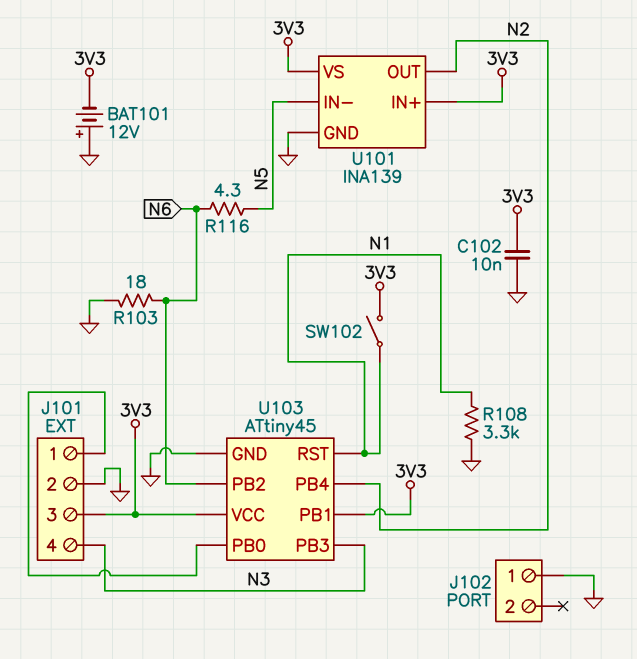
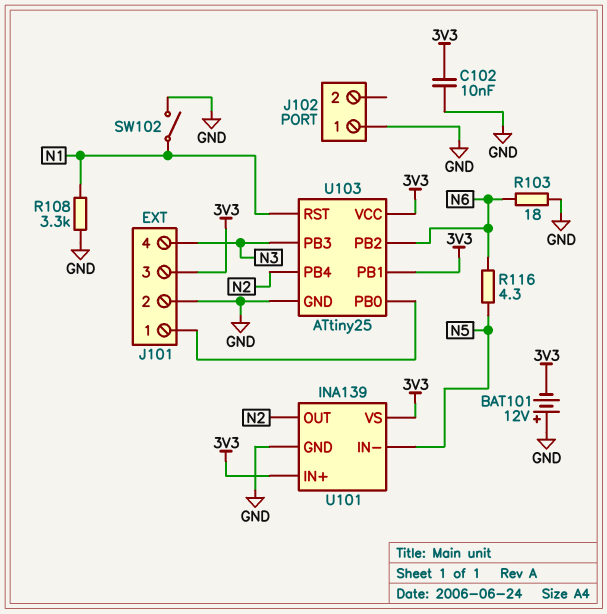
SW102: switch (3V3, N1) -> switch (GND, N1)
U103: ATtiny45 -> ATtiny25

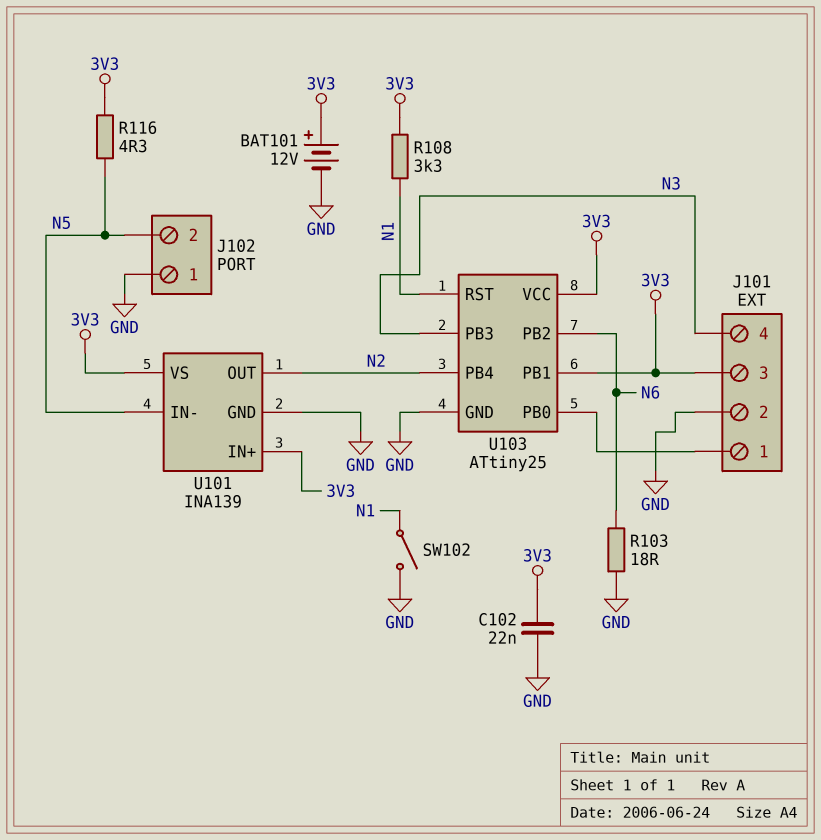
BAT101: 12V (plus GND, minus 3V3) -> 12V (plus 3V3, minus GND)
C102: 10nF (3V3, GND) -> 22nF (3V3, GND)
J102 pin 2: none -> N5
R108: 3.3k (GND, N1) -> 3.3k (3V3, N1)
R116: 4.3 (N5, N6) -> 4.3 (3V3, N5)

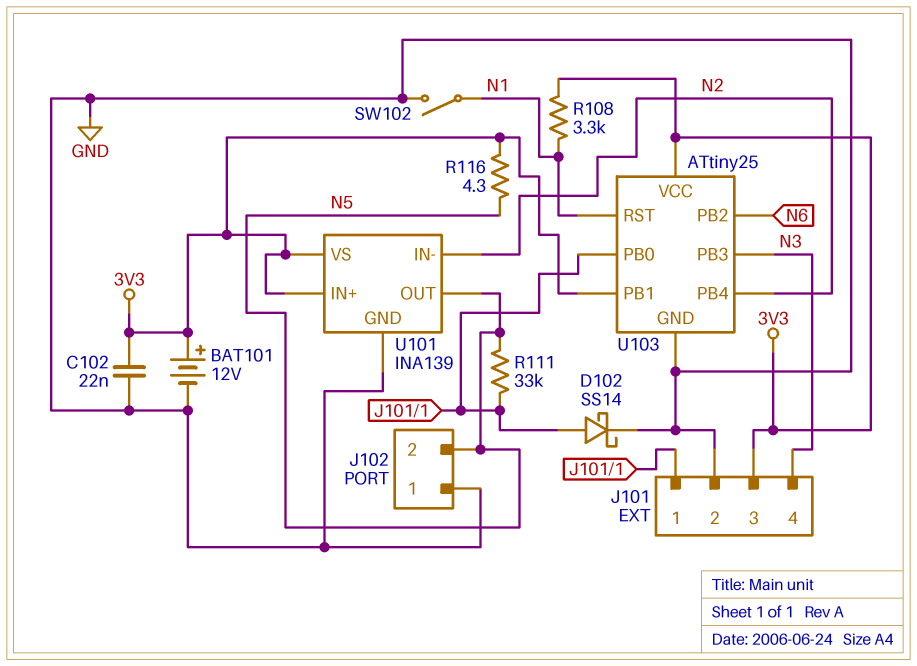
D102: none -> schottky SS14 (A J101/1, K GND)
R103: 18 (GND, N6) -> none
R111: none -> 33k (J101/1, N5)
U101 pin IN-: N5 -> N2
U101 pin OUT: N2 -> N5

